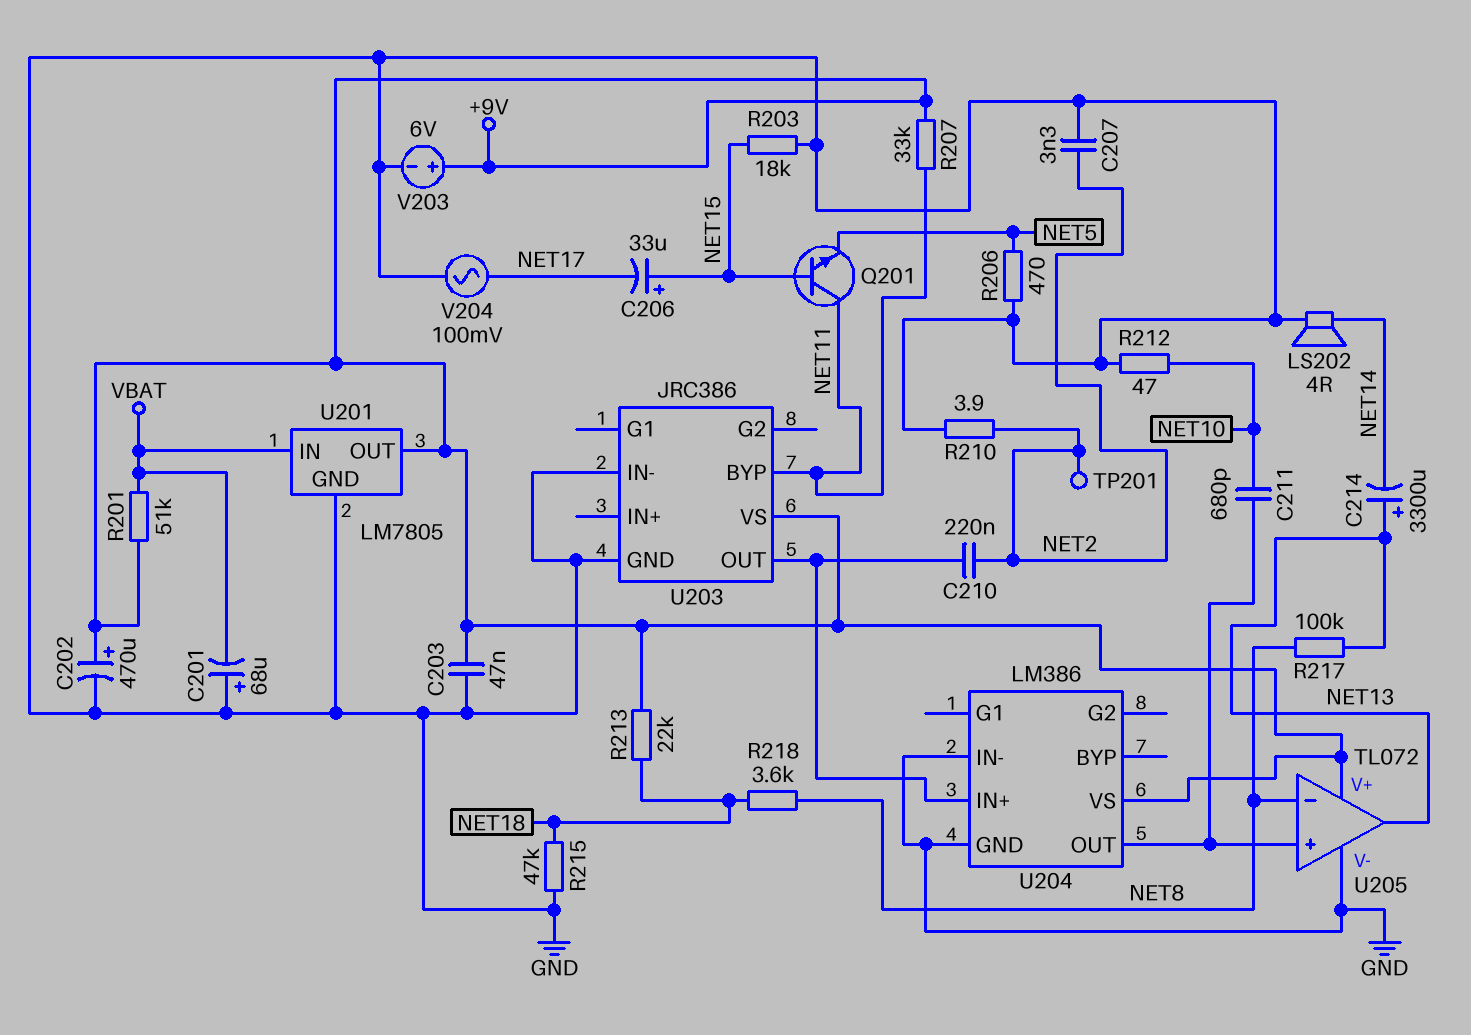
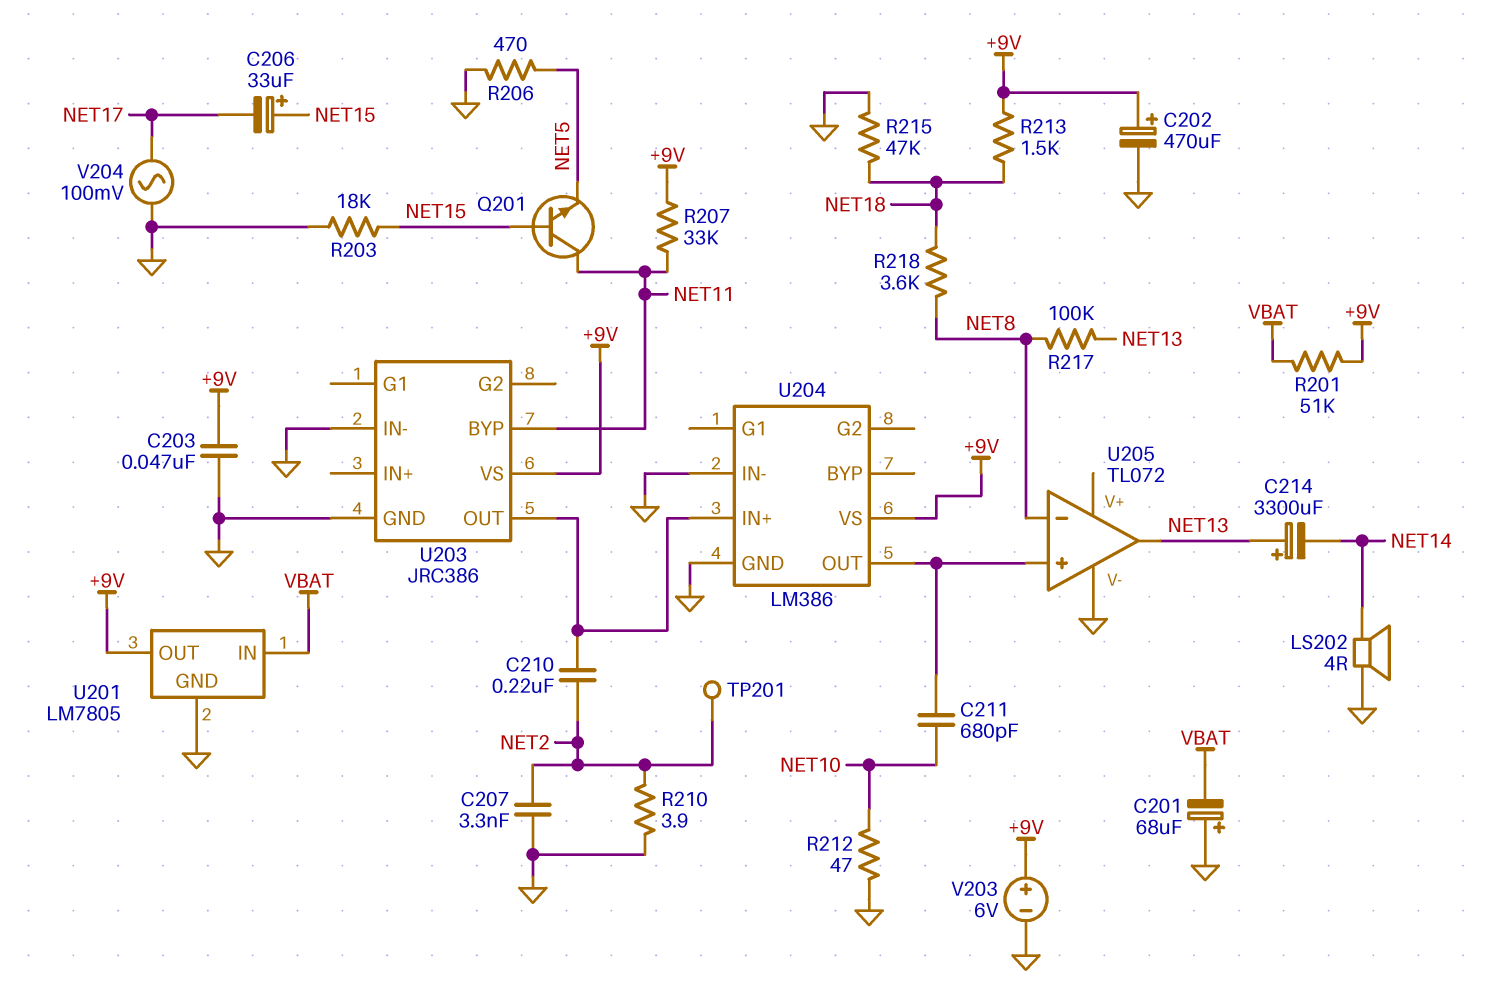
R213: 22k (+9V, NET18) -> 1.5k (+9V, NET18)
U205 pin V+: +9V -> none

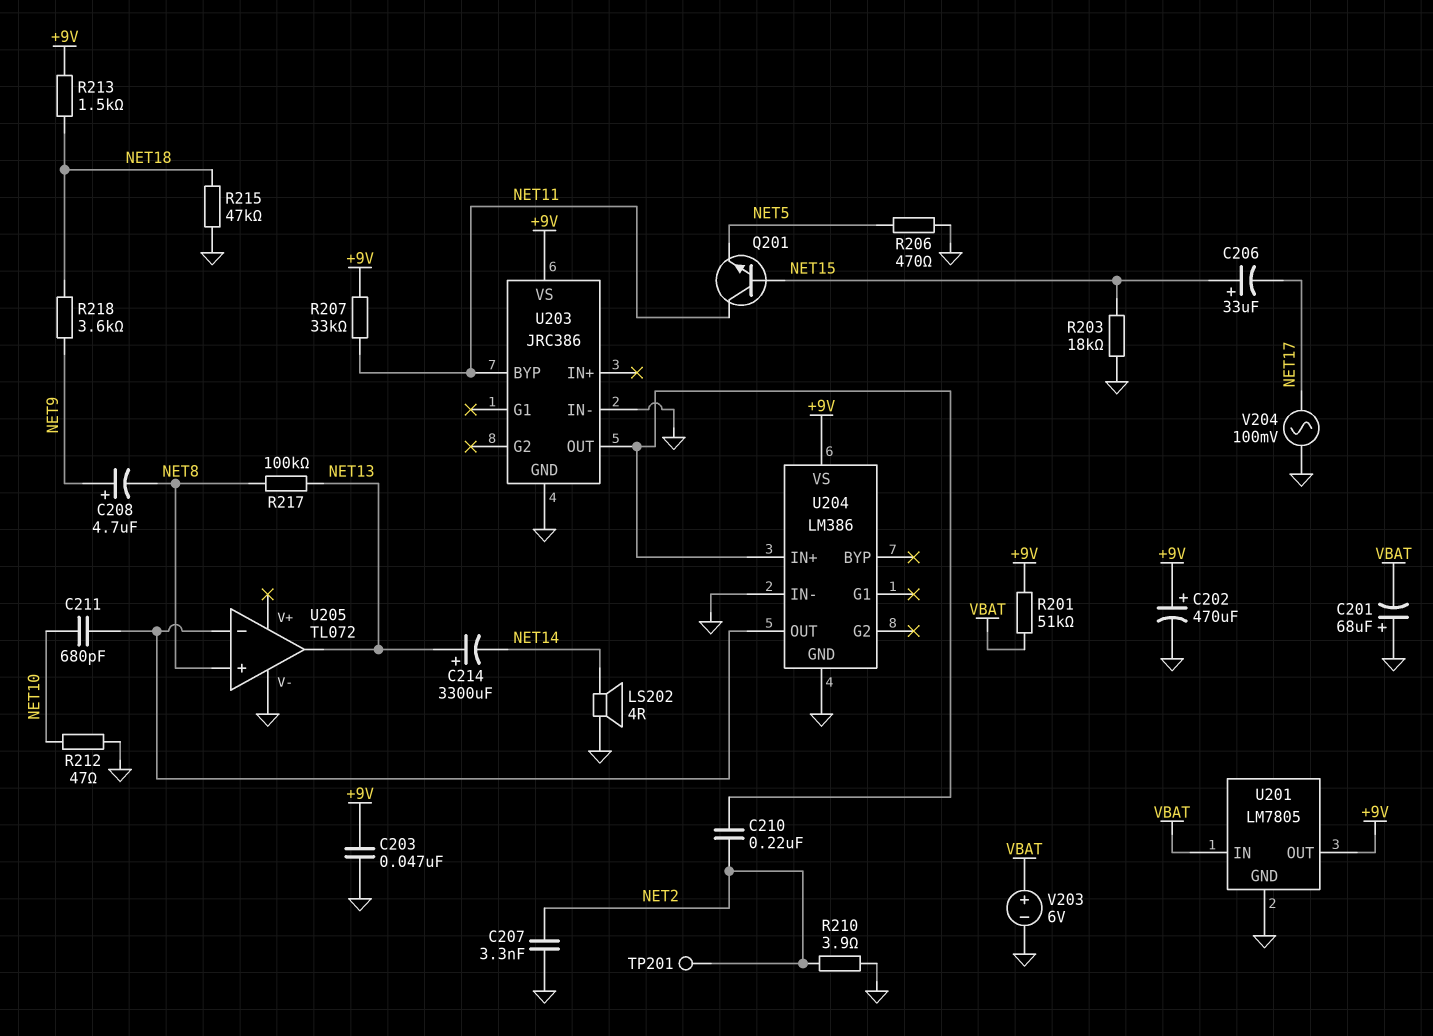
C208: none -> 4.7uF (plus NET9, minus NET8)
R218: 3.6k (NET8, NET18) -> 3.6k (NET9, NET18)
U205 pin in+: U204/OUT -> NET8
U205 pin in-: NET8 -> U204/OUT
V203: 6V (plus +9V, minus GND) -> 6V (plus VBAT, minus GND)

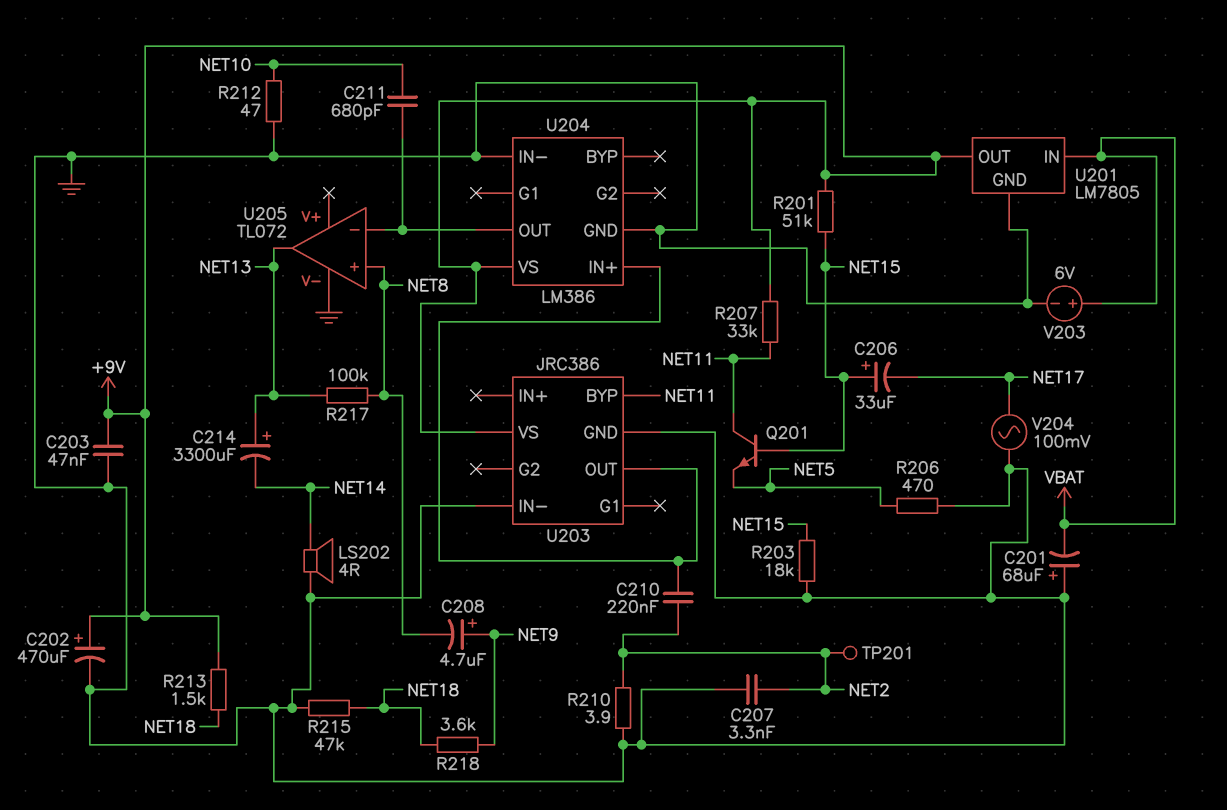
R201: 51k (+9V, VBAT) -> 51k (+9V, NET15)

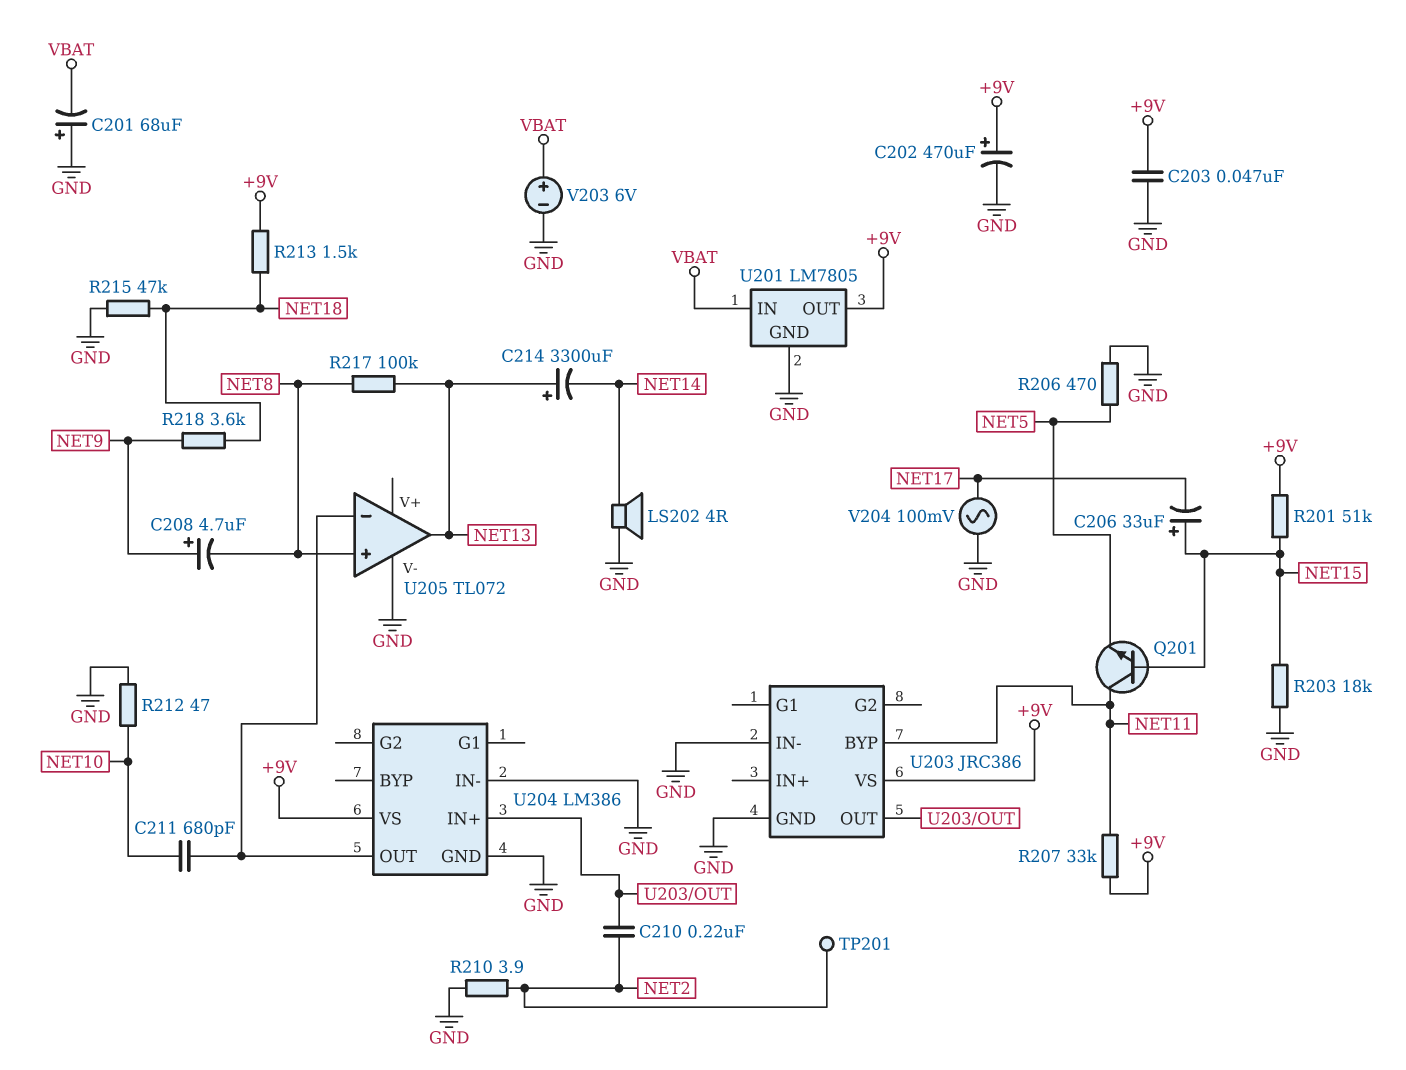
C207: 3.3nF (GND, NET2) -> none

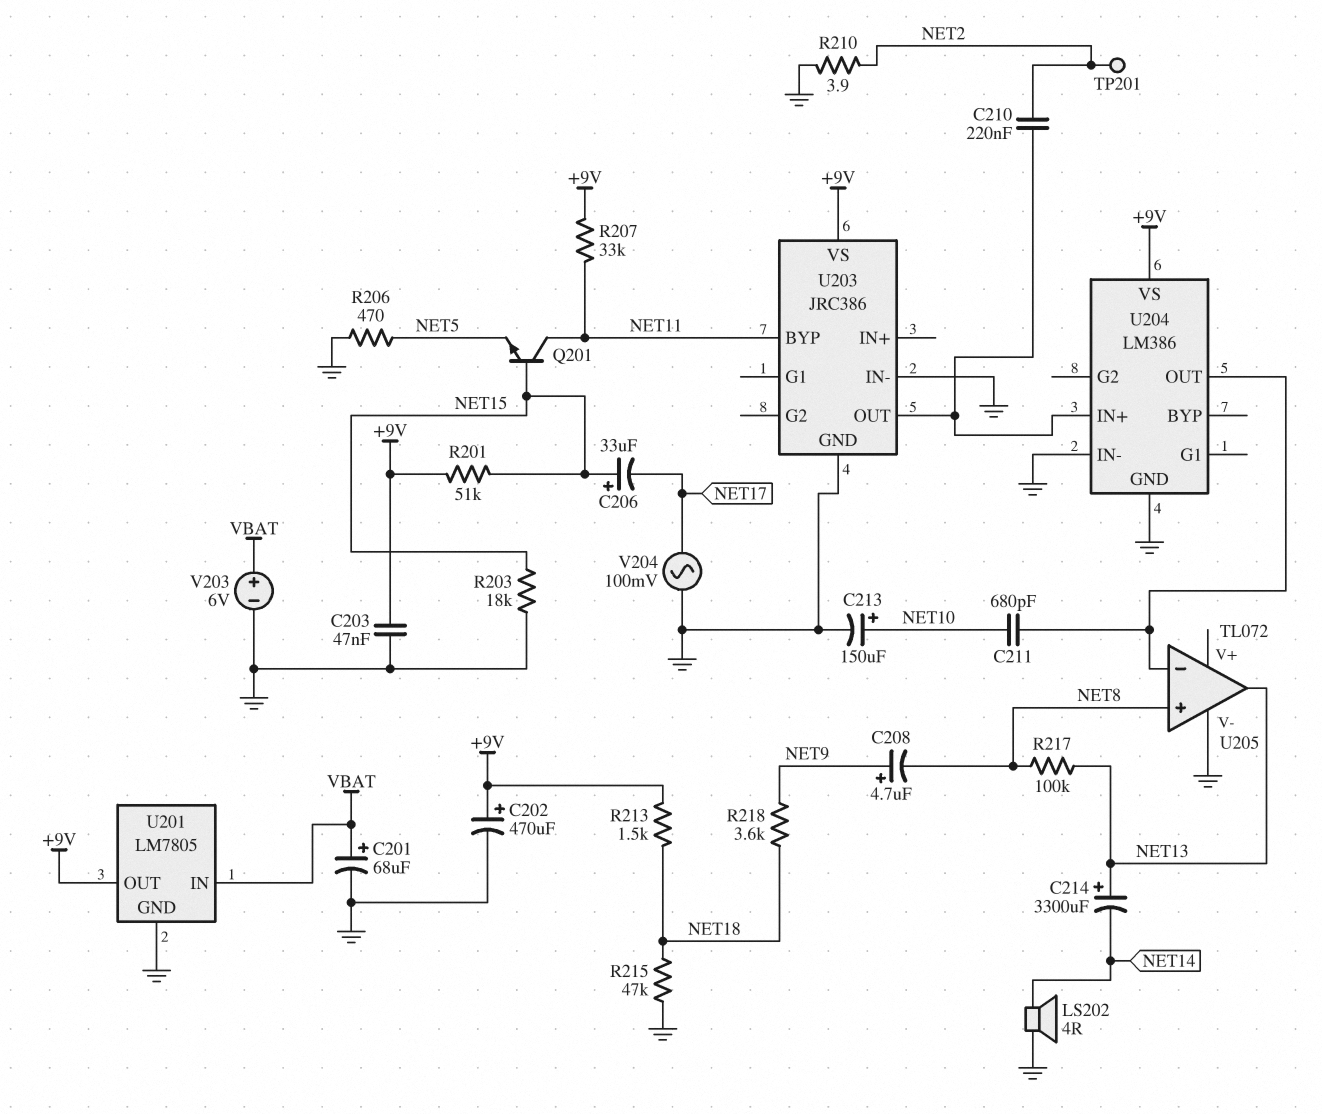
C201: 68uF (plus GND, minus VBAT) -> 68uF (plus VBAT, minus GND)
C213: none -> 150uF (plus NET10, minus GND)
R212: 47 (GND, NET10) -> none

